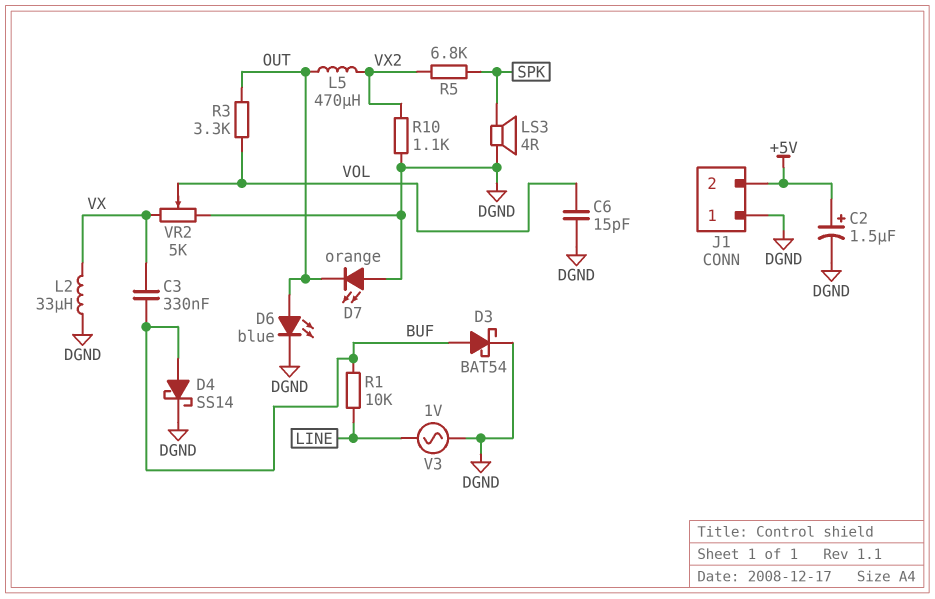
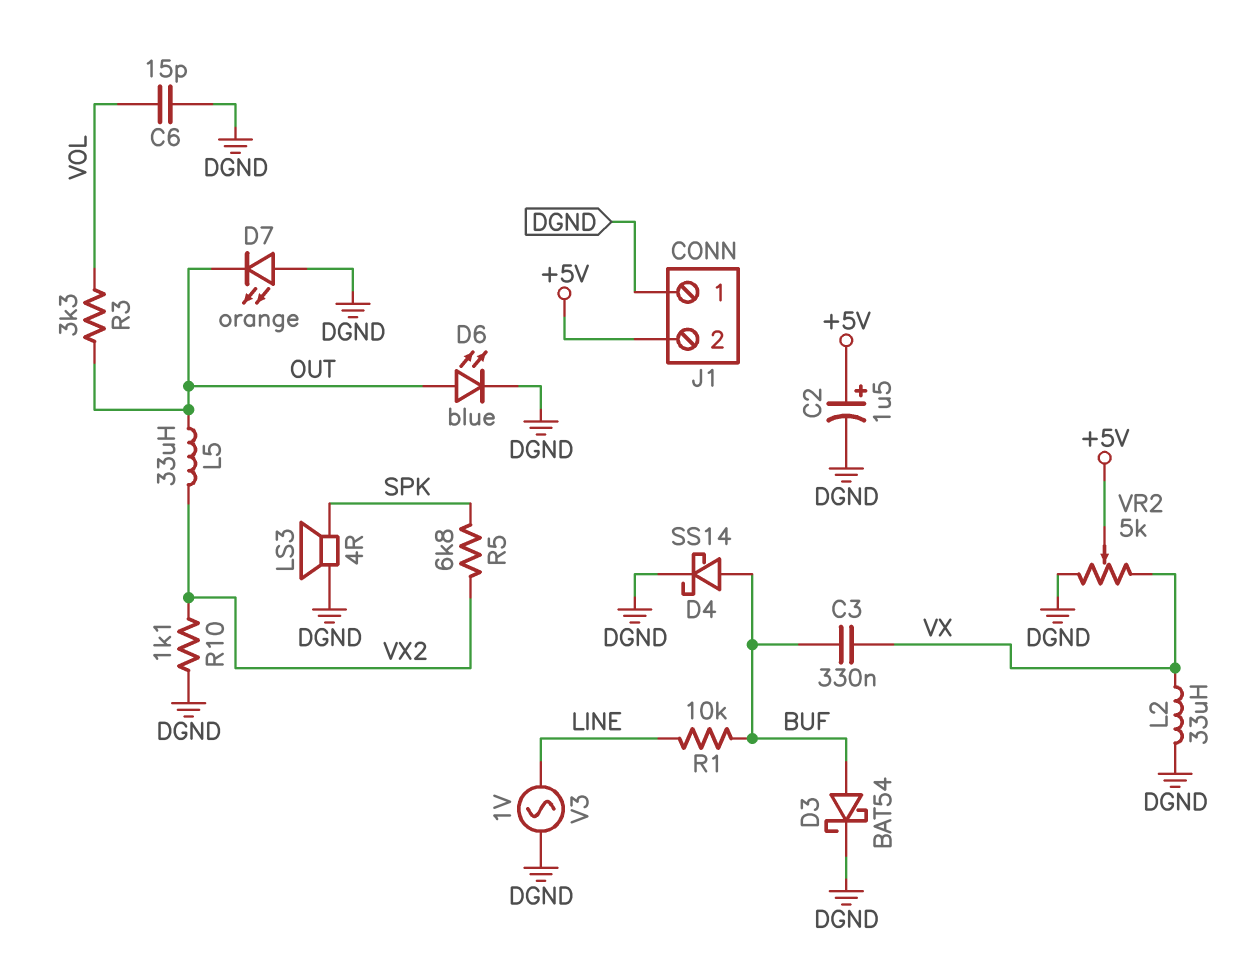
L5: 470uH (OUT, VX2) -> 33uH (OUT, VX2)
VR2: 5k (DGND, VX, wiper VOL) -> 5k (DGND, VX, wiper +5V)

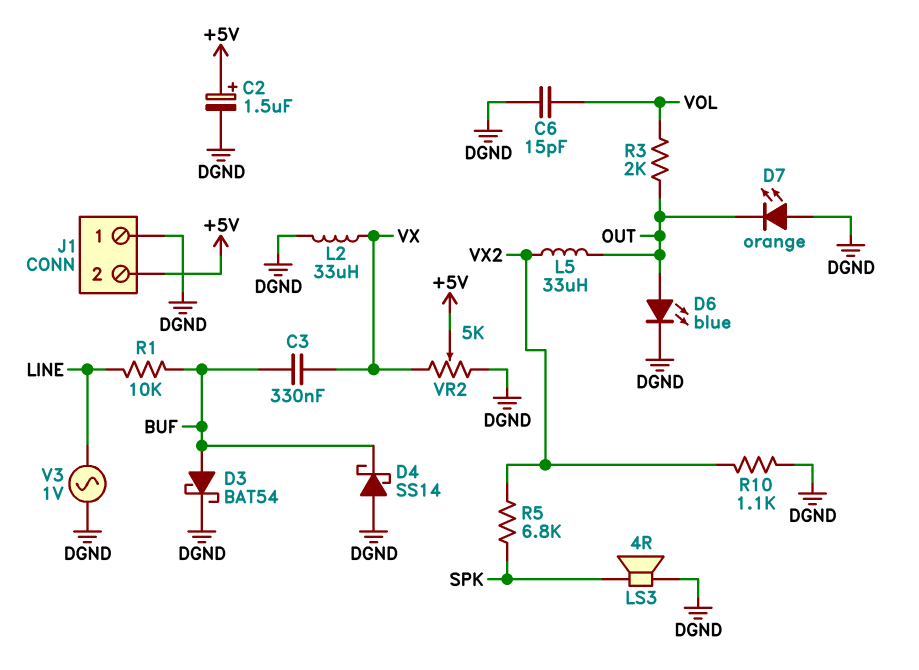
D4: schottky SS14 (A BUF, K DGND) -> schottky SS14 (A DGND, K BUF)
R3: 3.3k (OUT, VOL) -> 2k (OUT, VOL)

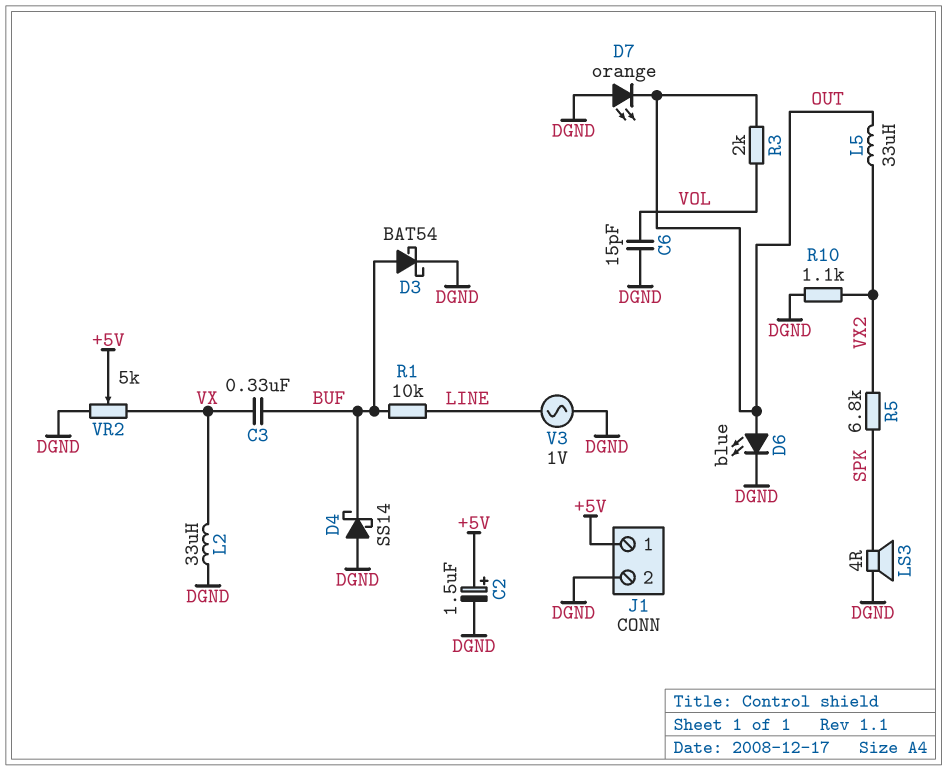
J1 pin 1: DGND -> +5V
J1 pin 2: +5V -> DGND

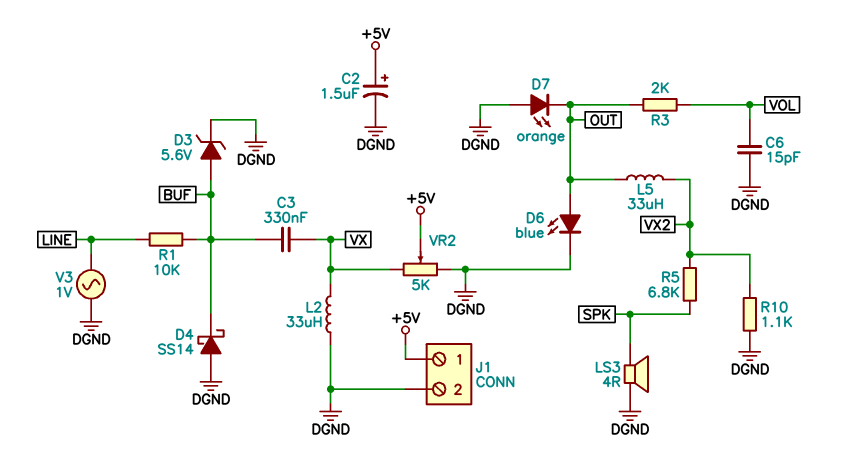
D3: schottky BAT54 (A BUF, K DGND) -> zener 5.6V (A BUF, K DGND)

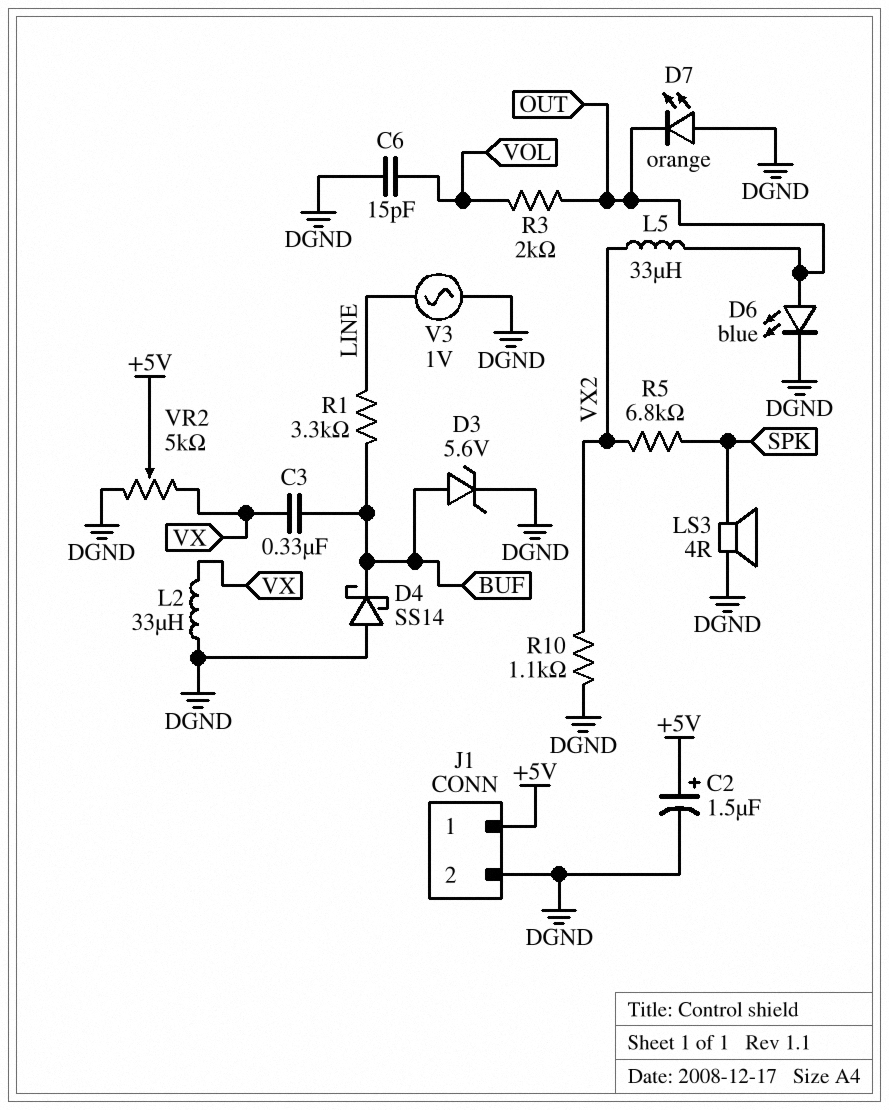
R1: 10k (BUF, LINE) -> 3.3k (BUF, LINE)

